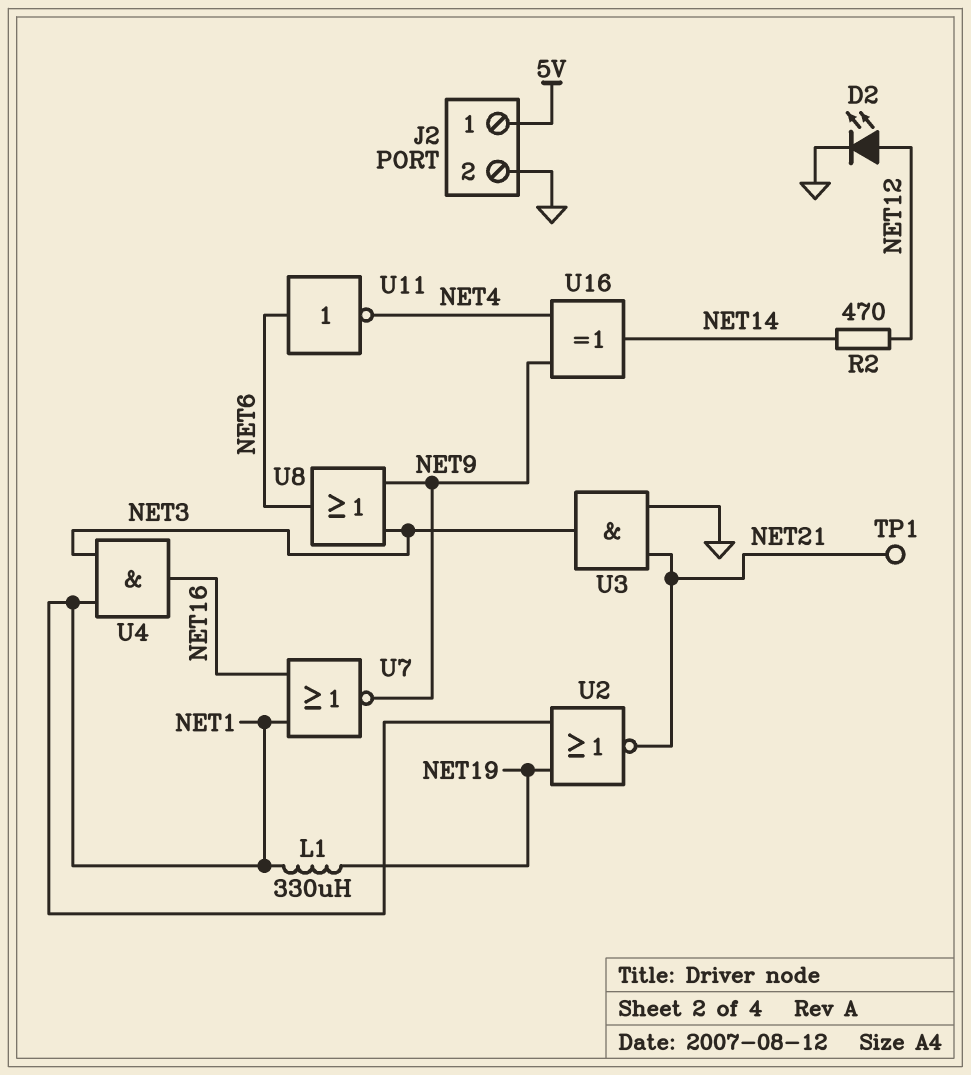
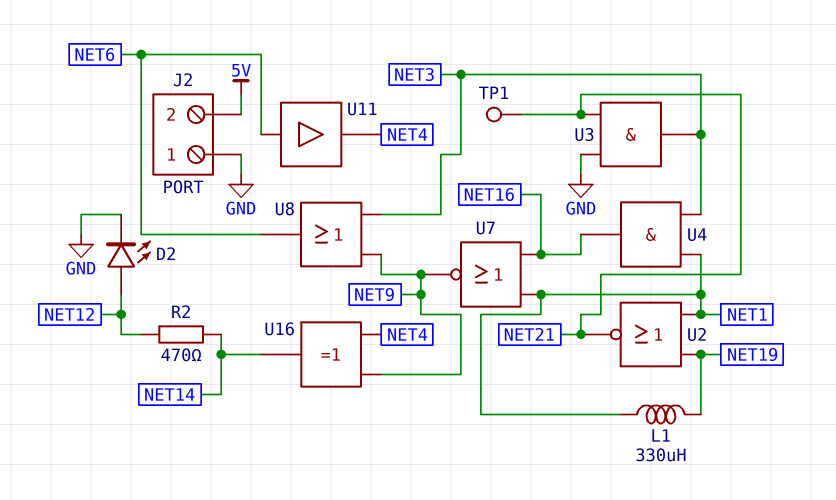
J2 pin 1: 5V -> GND
J2 pin 2: GND -> 5V
U11: NOT (in NET6, out NET4) -> buffer (in NET6, out NET4)

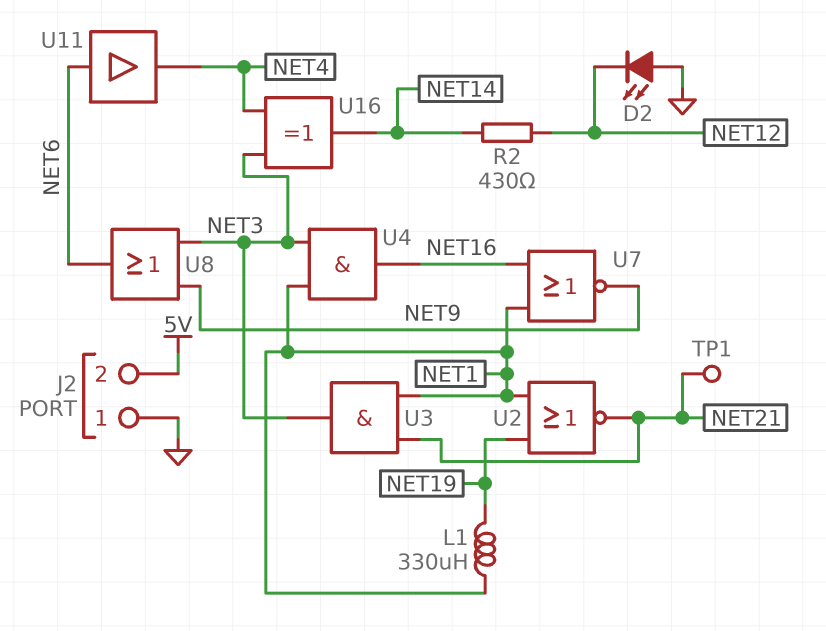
D2: LED (A NET12, K GND) -> LED (A GND, K NET12)
R2: 470 (NET12, NET14) -> 430 (NET12, NET14)
U3: AND (in GND, in NET21, out NET3) -> AND (in NET1, in NET21, out NET3)
U16: XOR (in NET4, in NET9, out NET14) -> XOR (in NET3, in NET4, out NET14)

